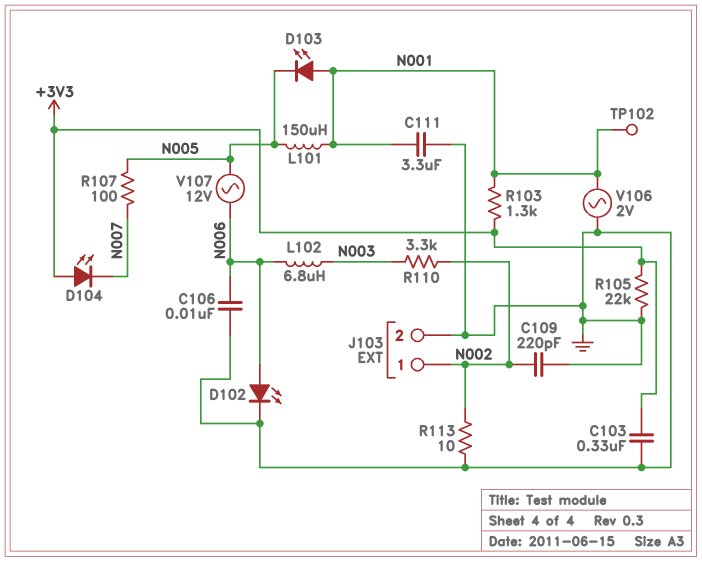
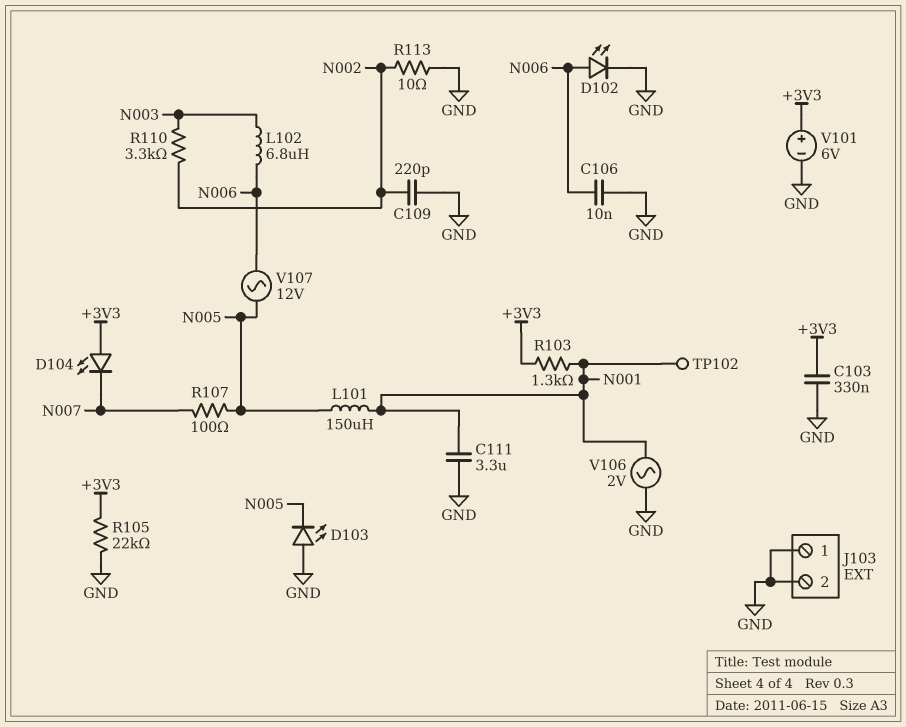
D103: LED (A N001, K N005) -> LED (A GND, K N005)
J103 pin 1: N002 -> GND
V101: none -> 6V (plus +3V3, minus GND)

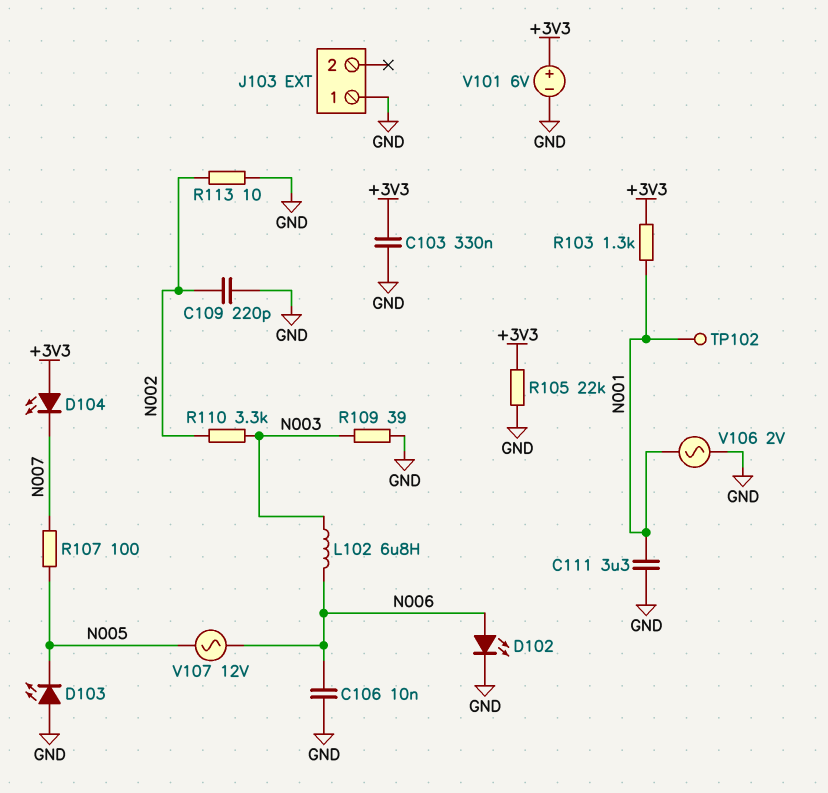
J103 pin 2: GND -> none
L101: 150uH (N001, N005) -> none
R109: none -> 39 (GND, N003)

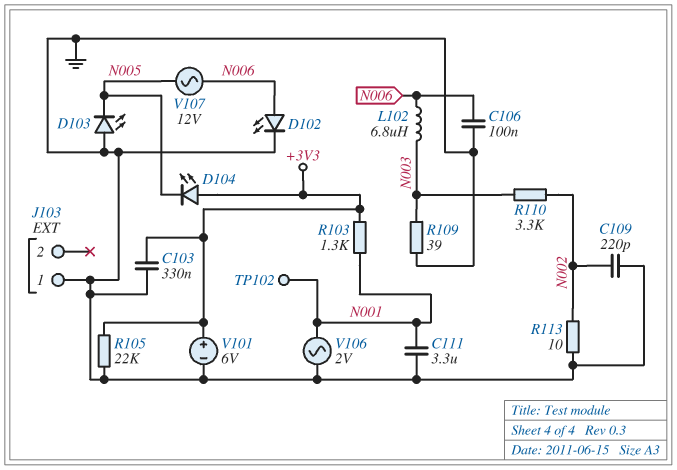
C106: 10nF (GND, N006) -> 100nF (GND, N006)
D104: LED (A +3V3, K N007) -> LED (A +3V3, K N005)
R107: 100 (N005, N007) -> none

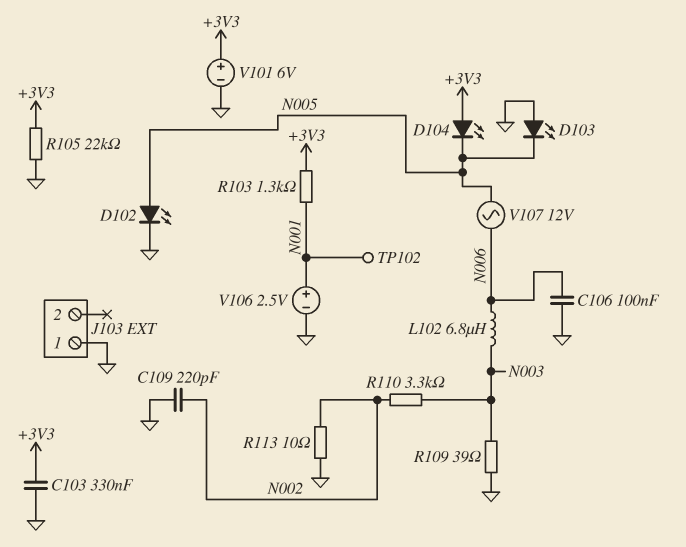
C111: 3.3uF (GND, N001) -> none
D102: LED (A N006, K GND) -> LED (A N005, K GND)
V106: AC 2V (GND, N001) -> 2.5V (plus N001, minus GND)

